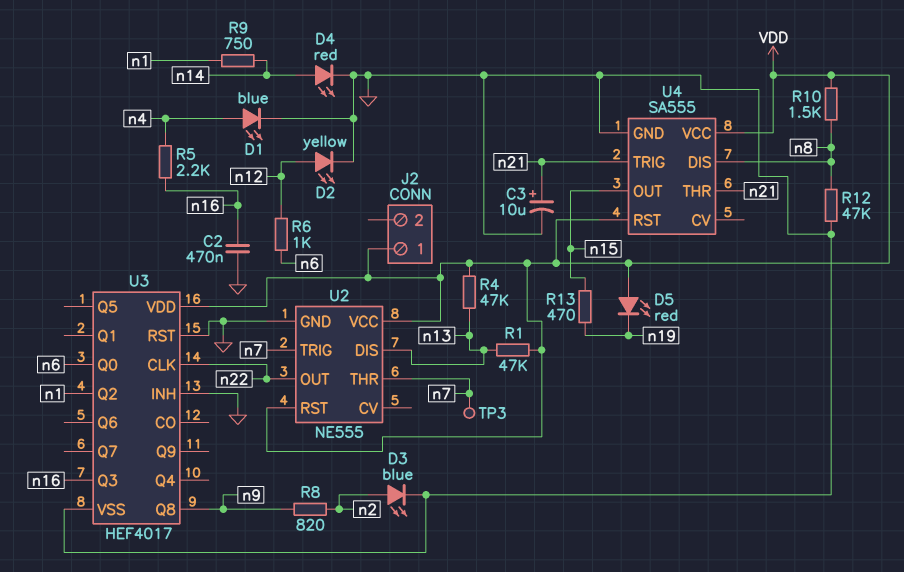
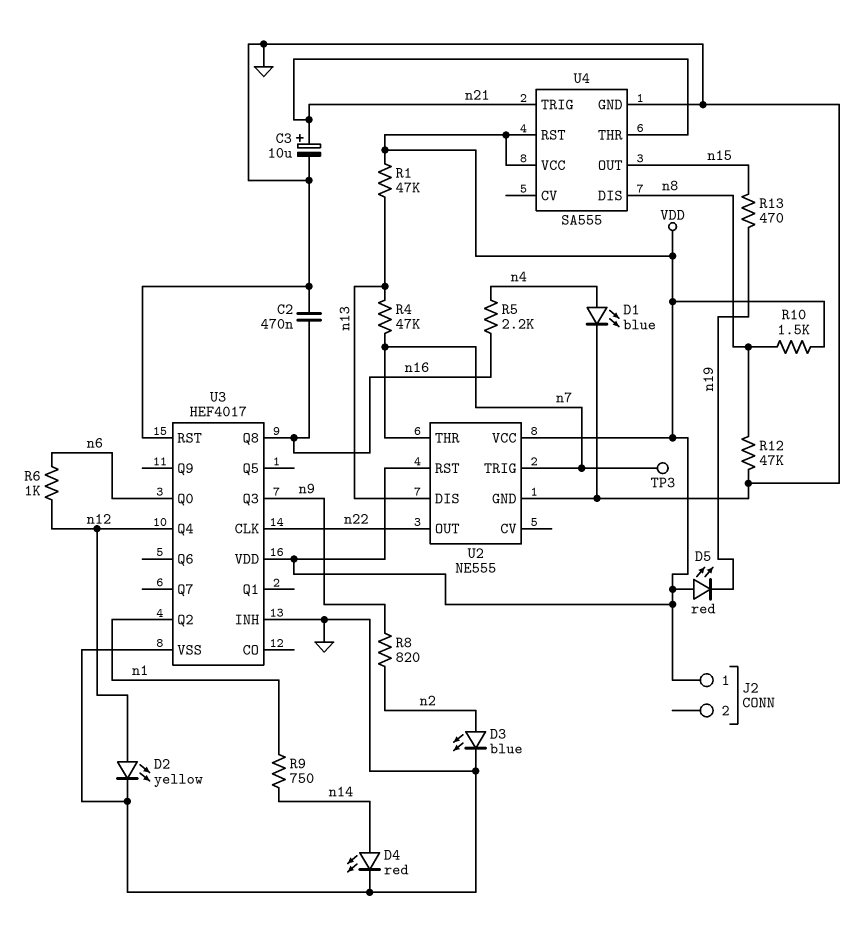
R4: 47k (VDD, n13) -> 47k (n7, n13)
U3 pin Q3: n16 -> n9
U3 pin Q4: none -> n12
U3 pin Q8: n9 -> n16

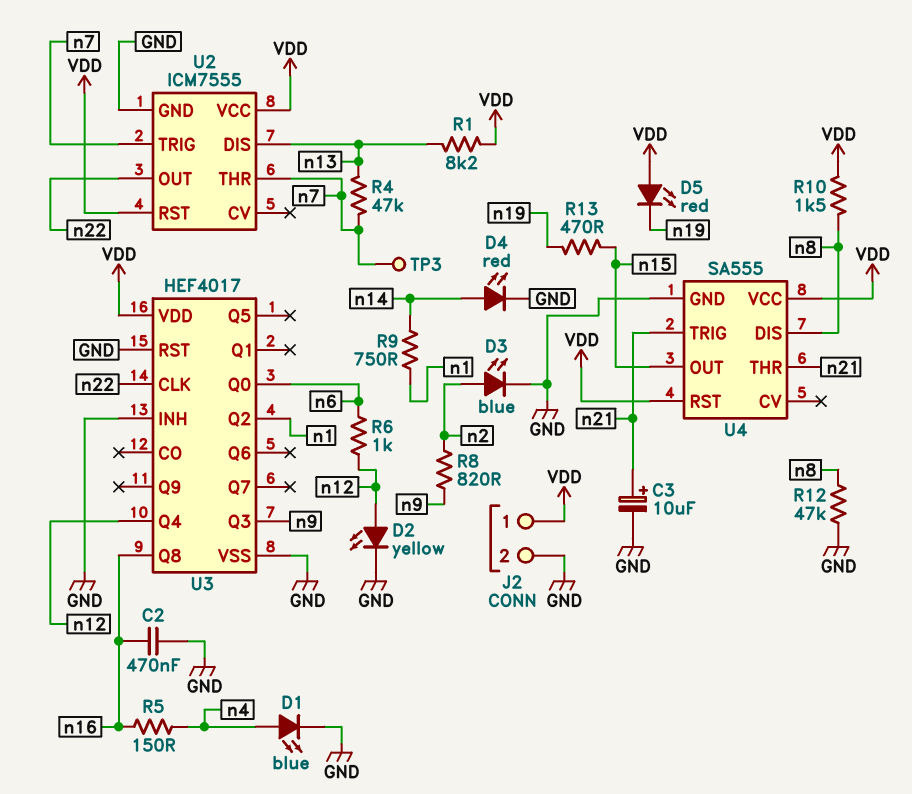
J2 pin 2: none -> GND
R1: 47k (VDD, n13) -> 8.2k (VDD, n13)
R5: 2.2k (n4, n16) -> 150 (n4, n16)
U2: NE555 -> ICM7555

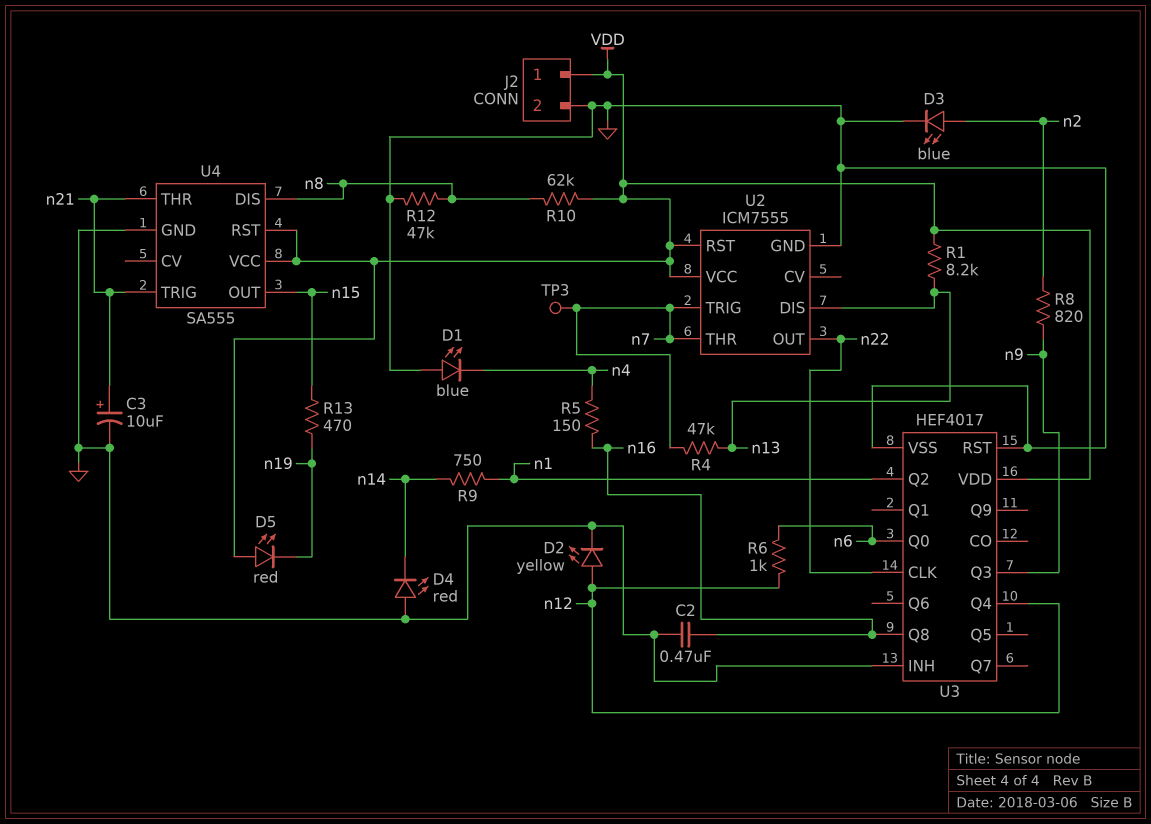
D1: LED blue (A n4, K GND) -> LED blue (A GND, K n4)
D4: LED red (A n14, K GND) -> LED red (A GND, K n14)
R10: 1.5k (VDD, n8) -> 62k (VDD, n8)

